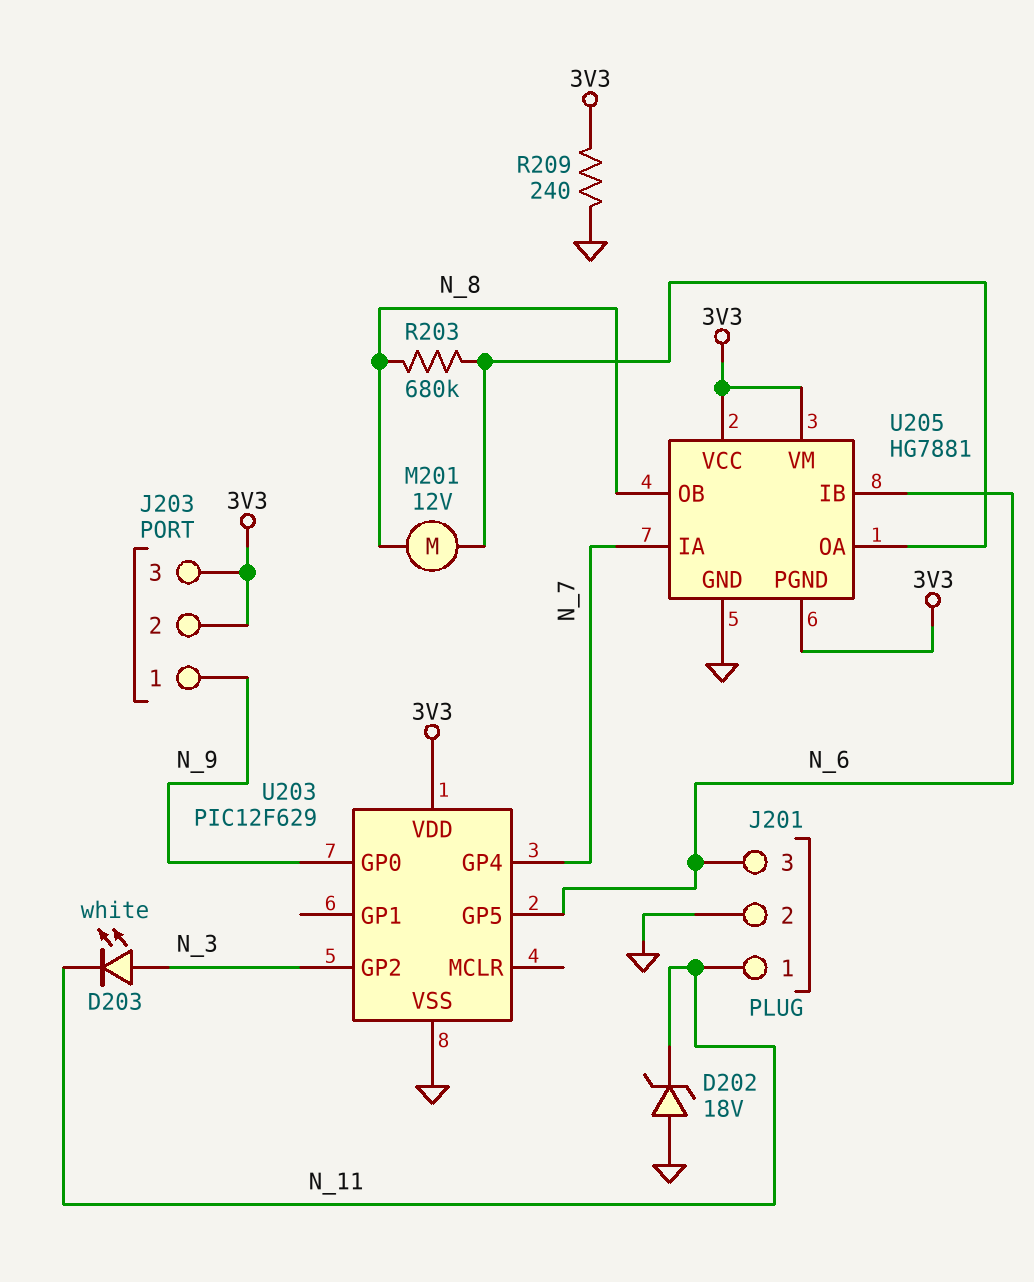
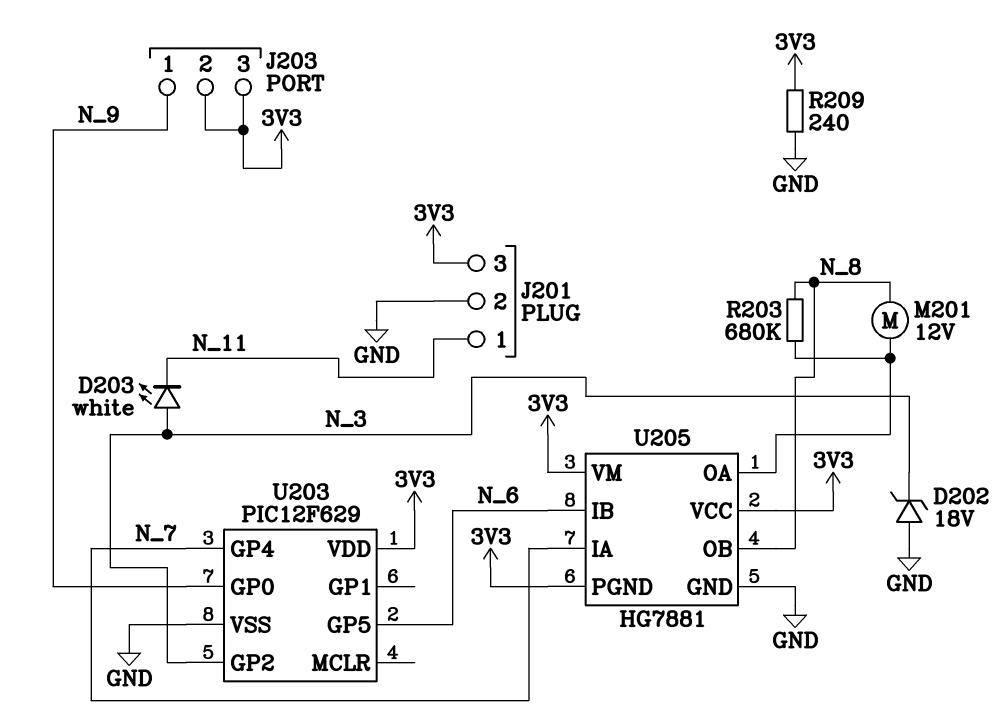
D202: zener 18V (A GND, K N_11) -> zener 18V (A GND, K N_3)
J201 pin 3: N_6 -> 3V3

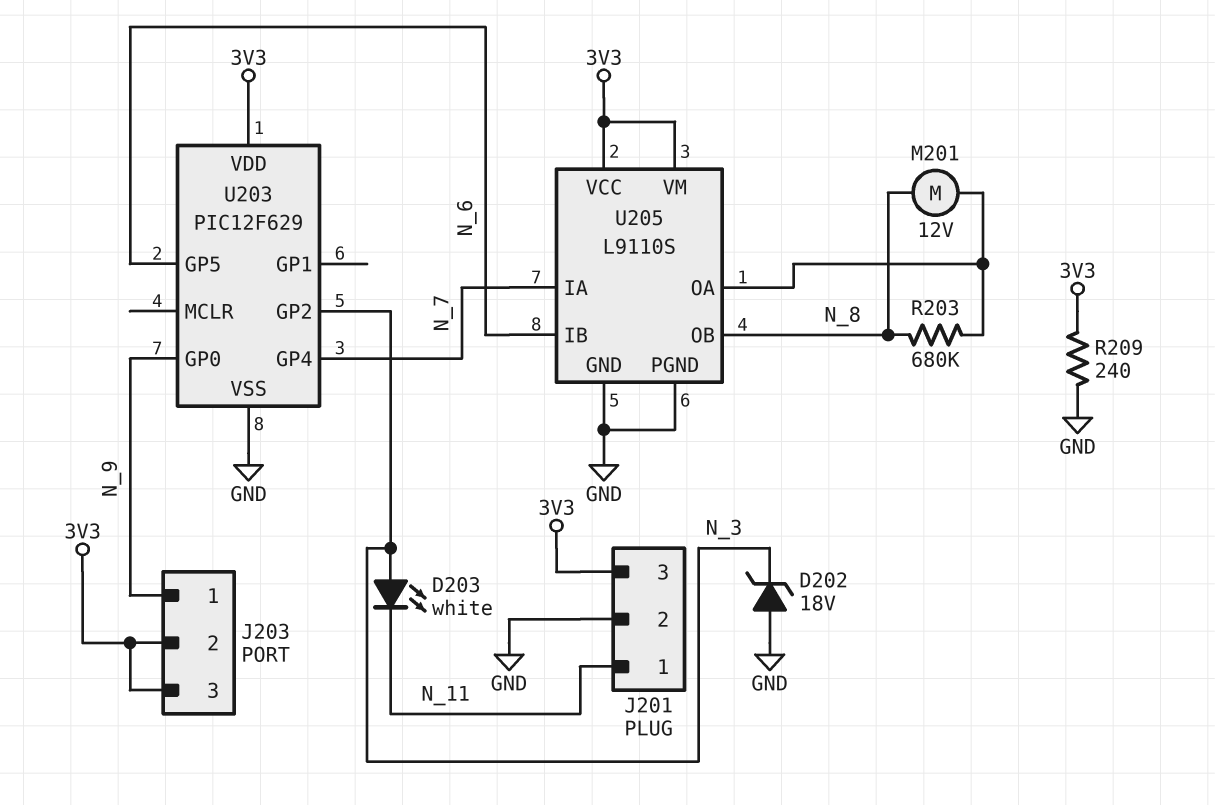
U205: HG7881 -> L9110S
U205 pin PGND: 3V3 -> GND

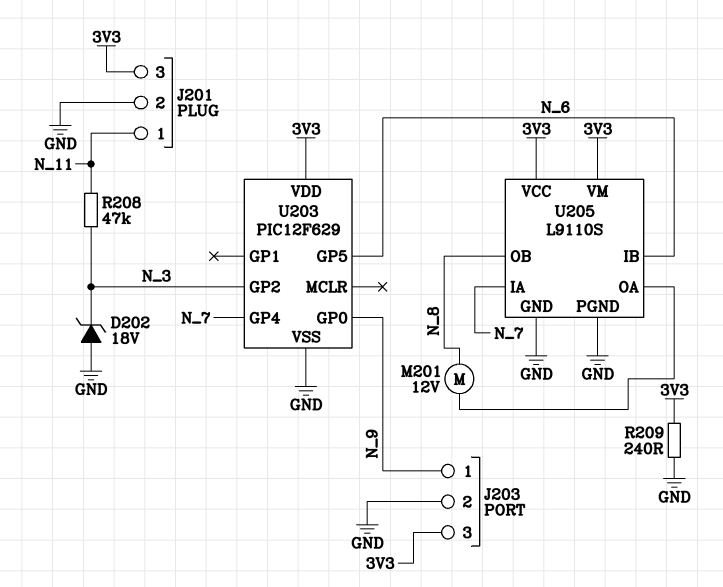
D203: LED white (A N_3, K N_11) -> none
J203 pin 2: 3V3 -> GND
R203: 680k (N_8, U205/OA) -> none
R208: none -> 47k (N_3, N_11)

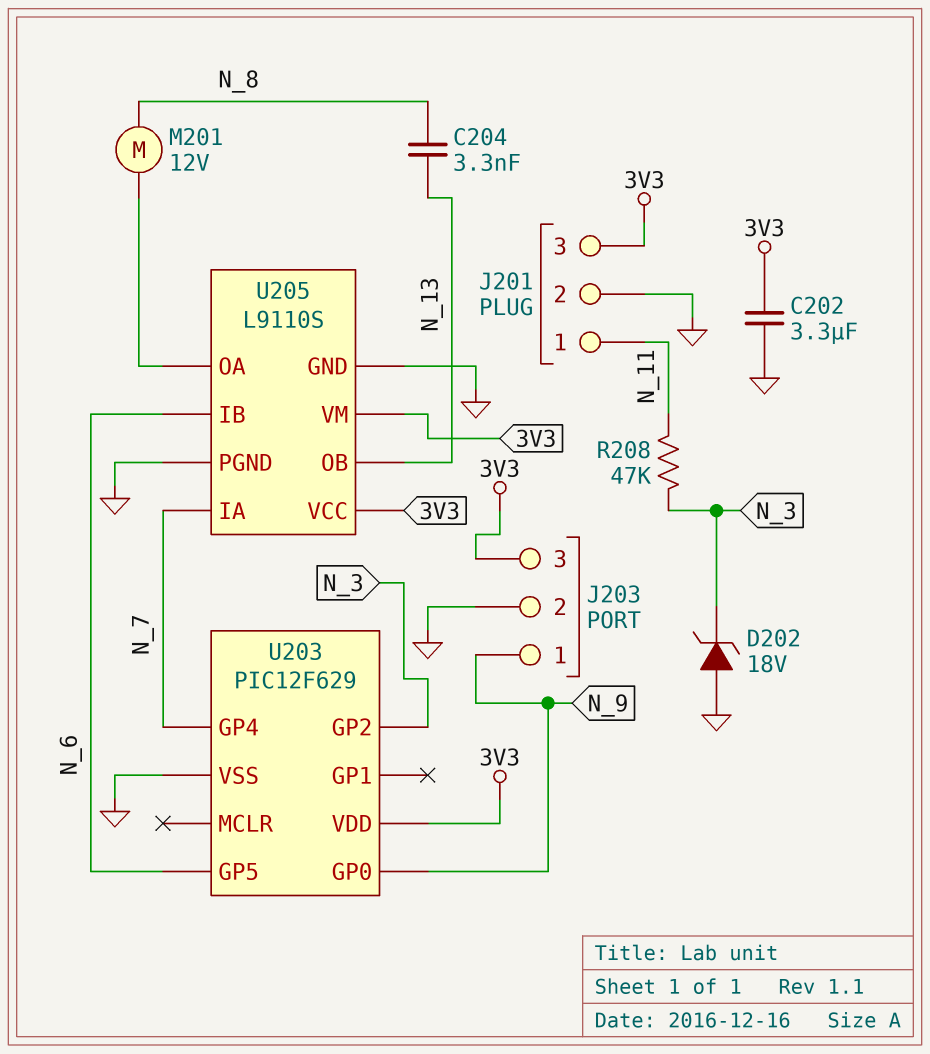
C202: none -> 3.3uF (3V3, GND)
C204: none -> 3.3nF (N_8, N_13)
R209: 240 (3V3, GND) -> none
U205 pin OB: N_8 -> N_13

